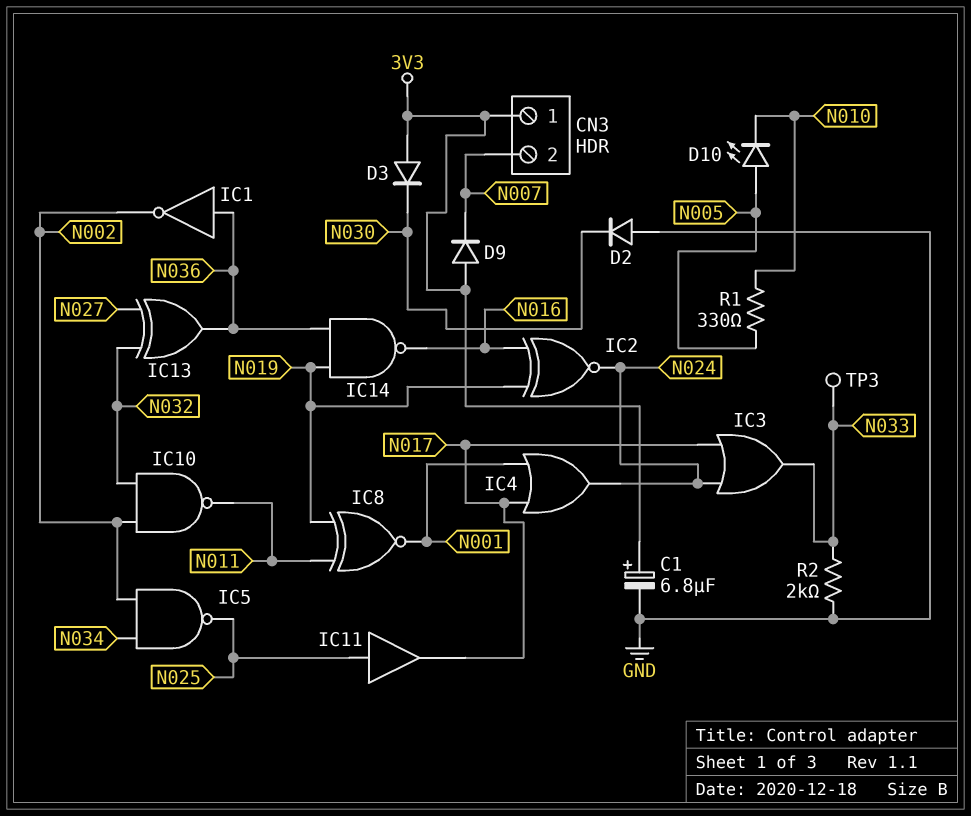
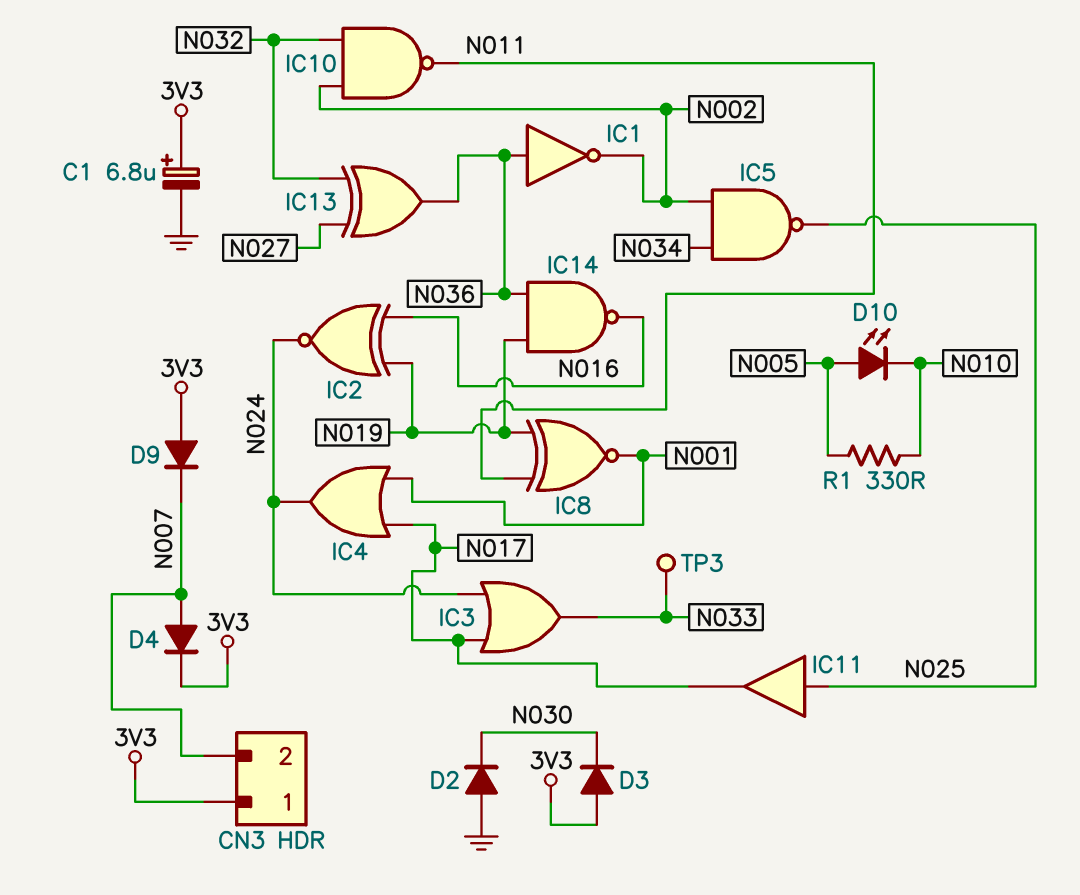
D4: none -> diode (A N007, K 3V3)
R2: 2k (GND, N033) -> none

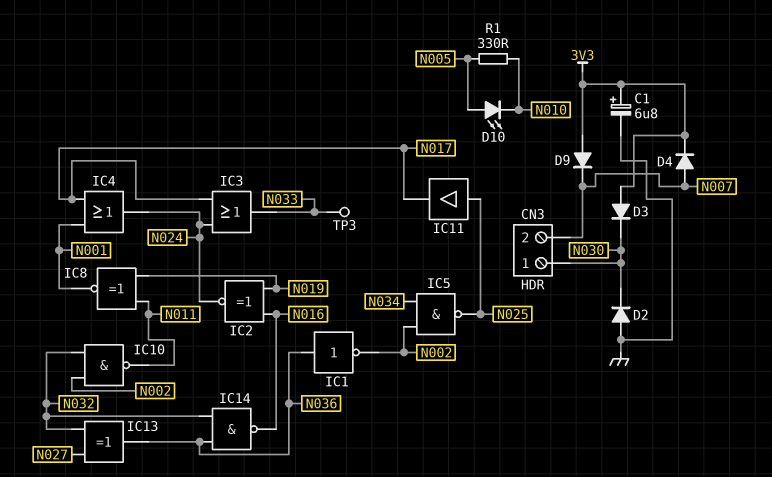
CN3 pin 1: 3V3 -> N030
IC14: NAND (in N019, in N036, out N016) -> NAND (in N032, in N036, out N016)

